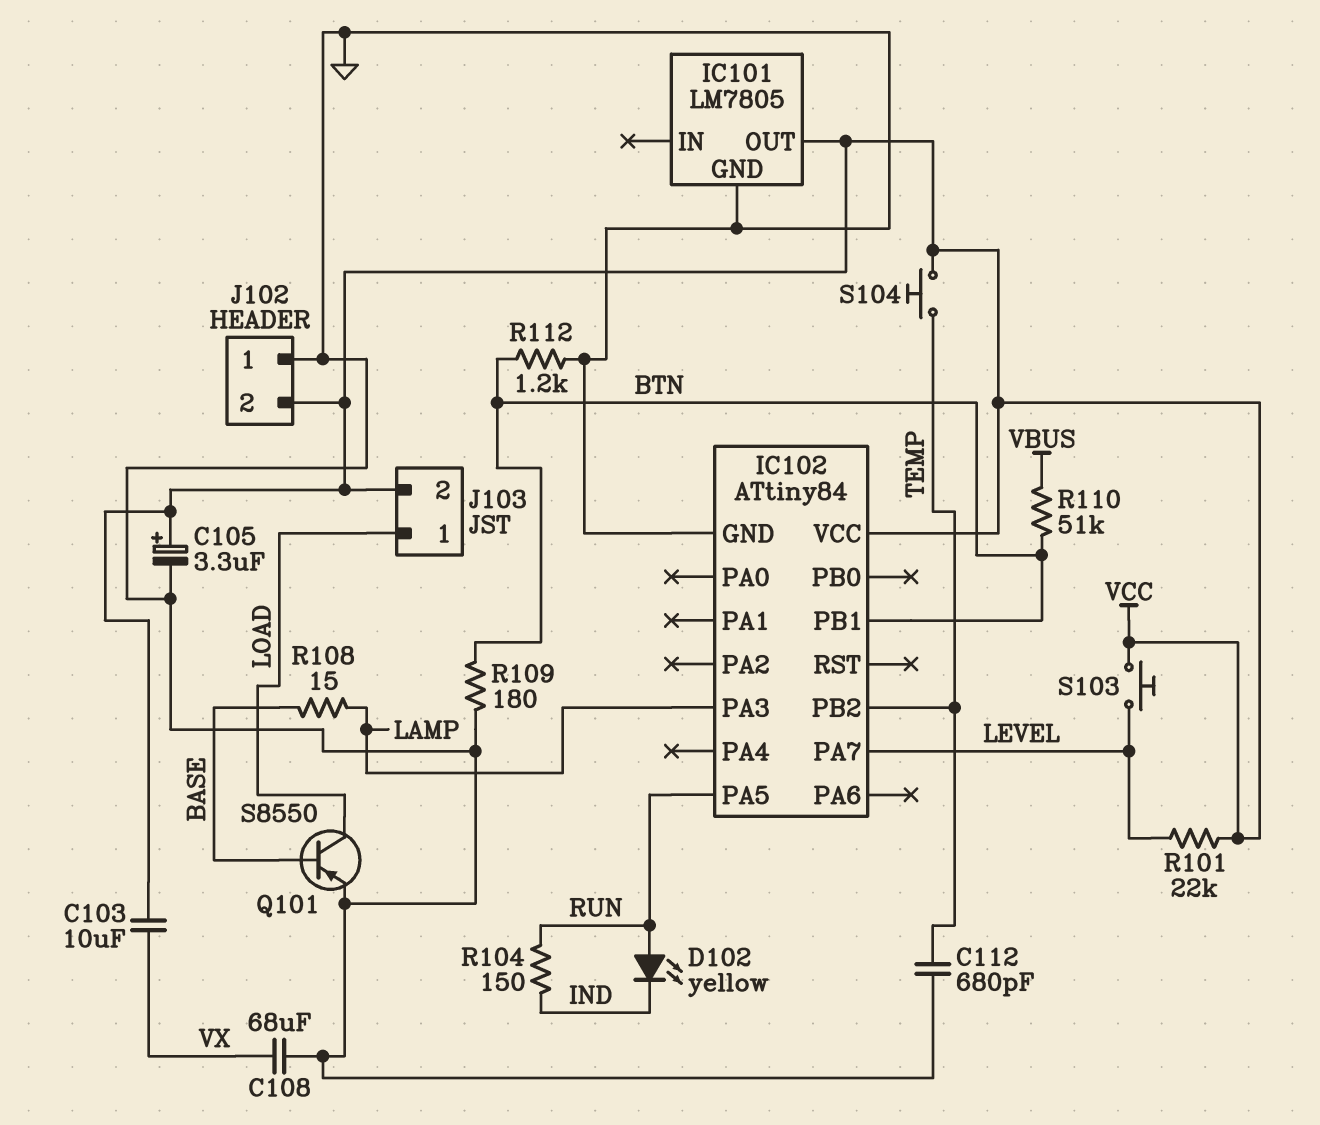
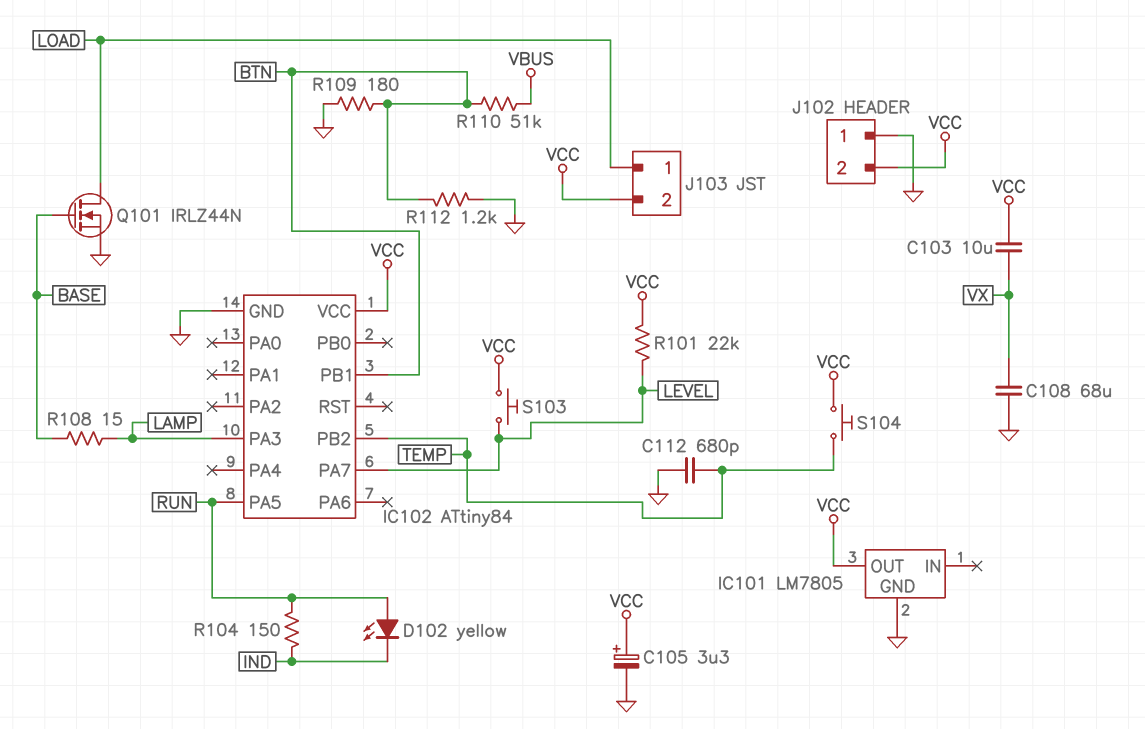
Q101: PNP S8550 (B BASE, C LOAD, E GND) -> NMOS IRLZ44N (G BASE, D LOAD, S GND)

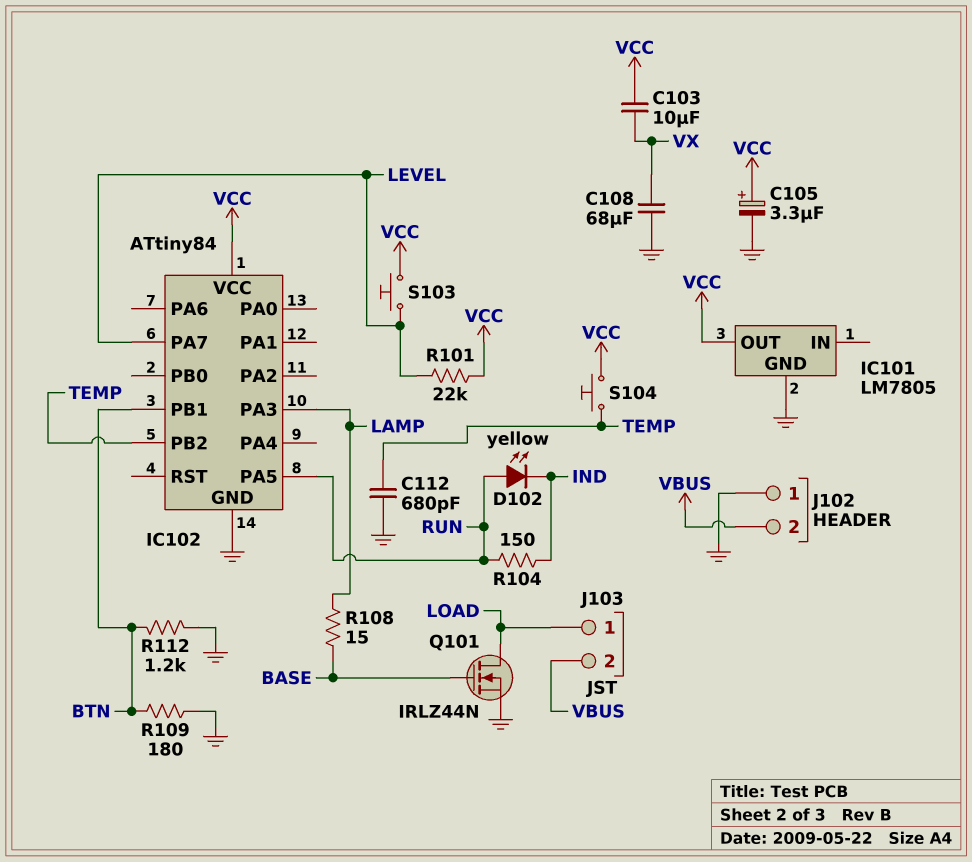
J102 pin 2: VCC -> VBUS
J103 pin 2: VCC -> VBUS
R110: 51k (BTN, VBUS) -> none

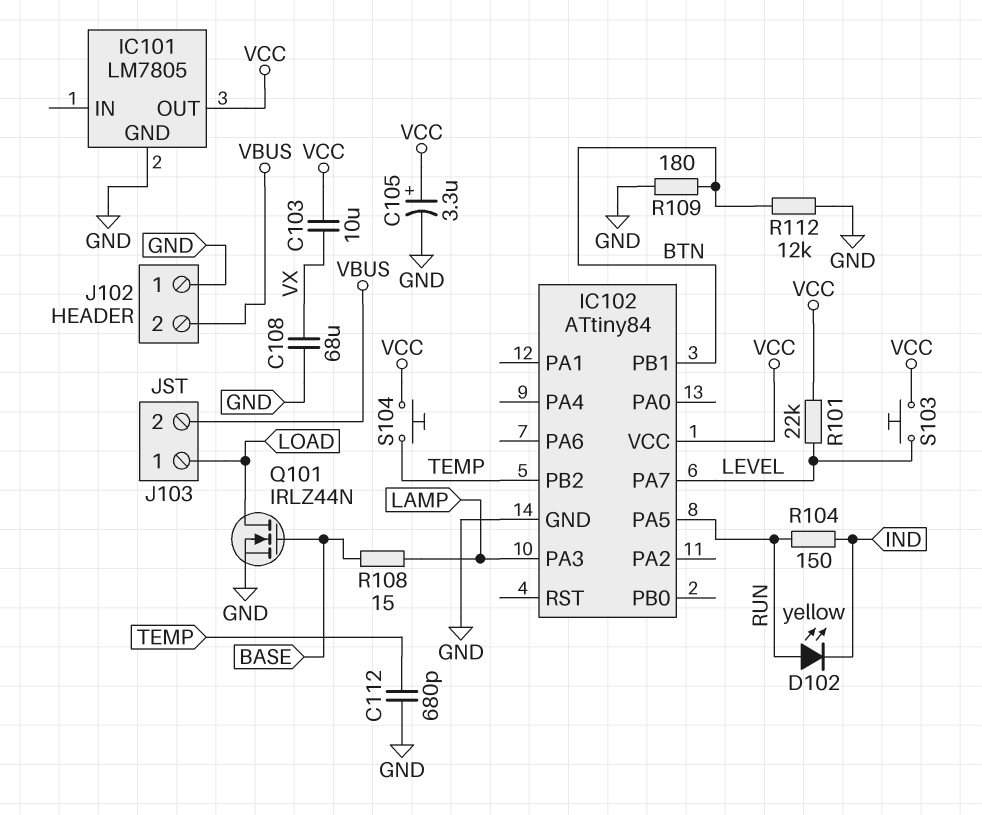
R112: 1.2k (BTN, GND) -> 12k (BTN, GND)

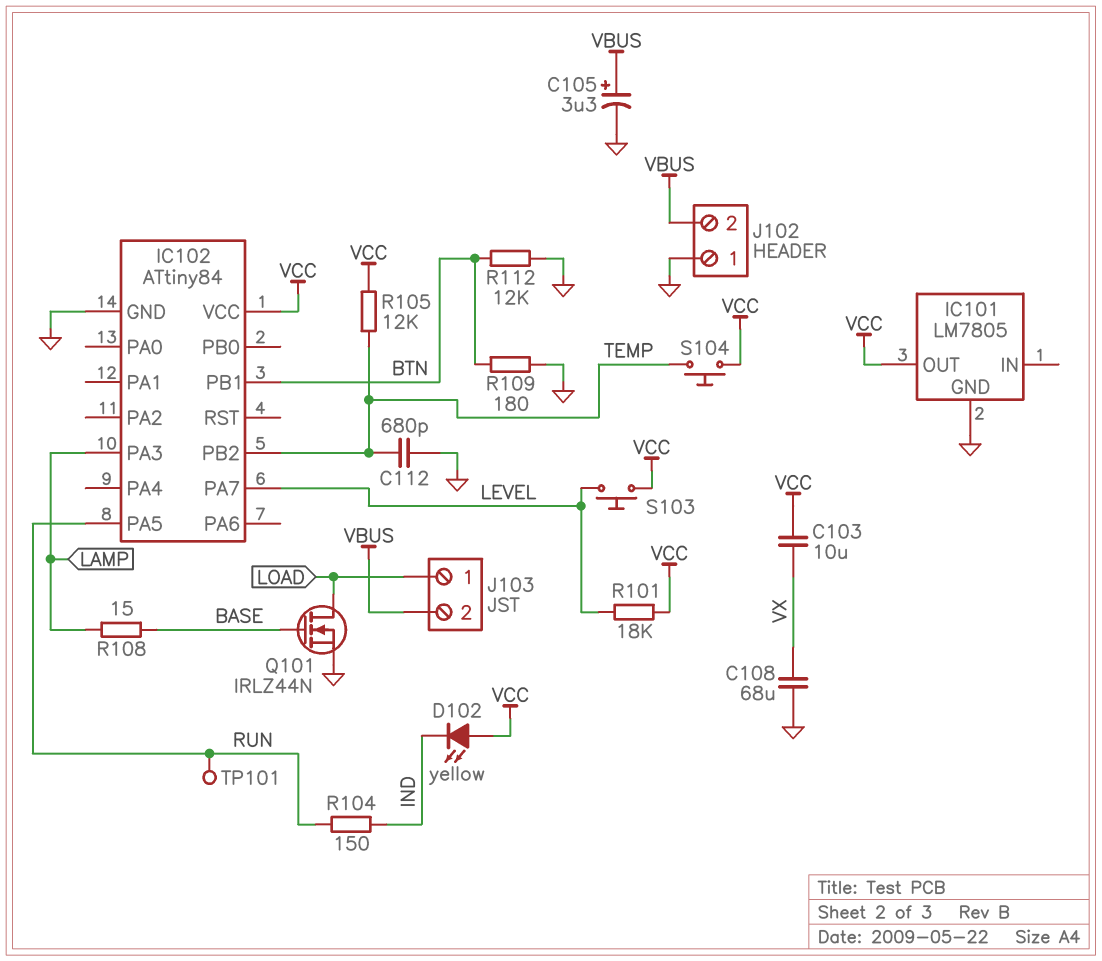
C105: 3.3uF (plus VCC, minus GND) -> 3.3uF (plus VBUS, minus GND)
D102: LED yellow (A RUN, K IND) -> LED yellow (A VCC, K IND)
R101: 22k (LEVEL, VCC) -> 18k (LEVEL, VCC)
R105: none -> 12k (TEMP, VCC)
TP101: none -> test point (RUN)

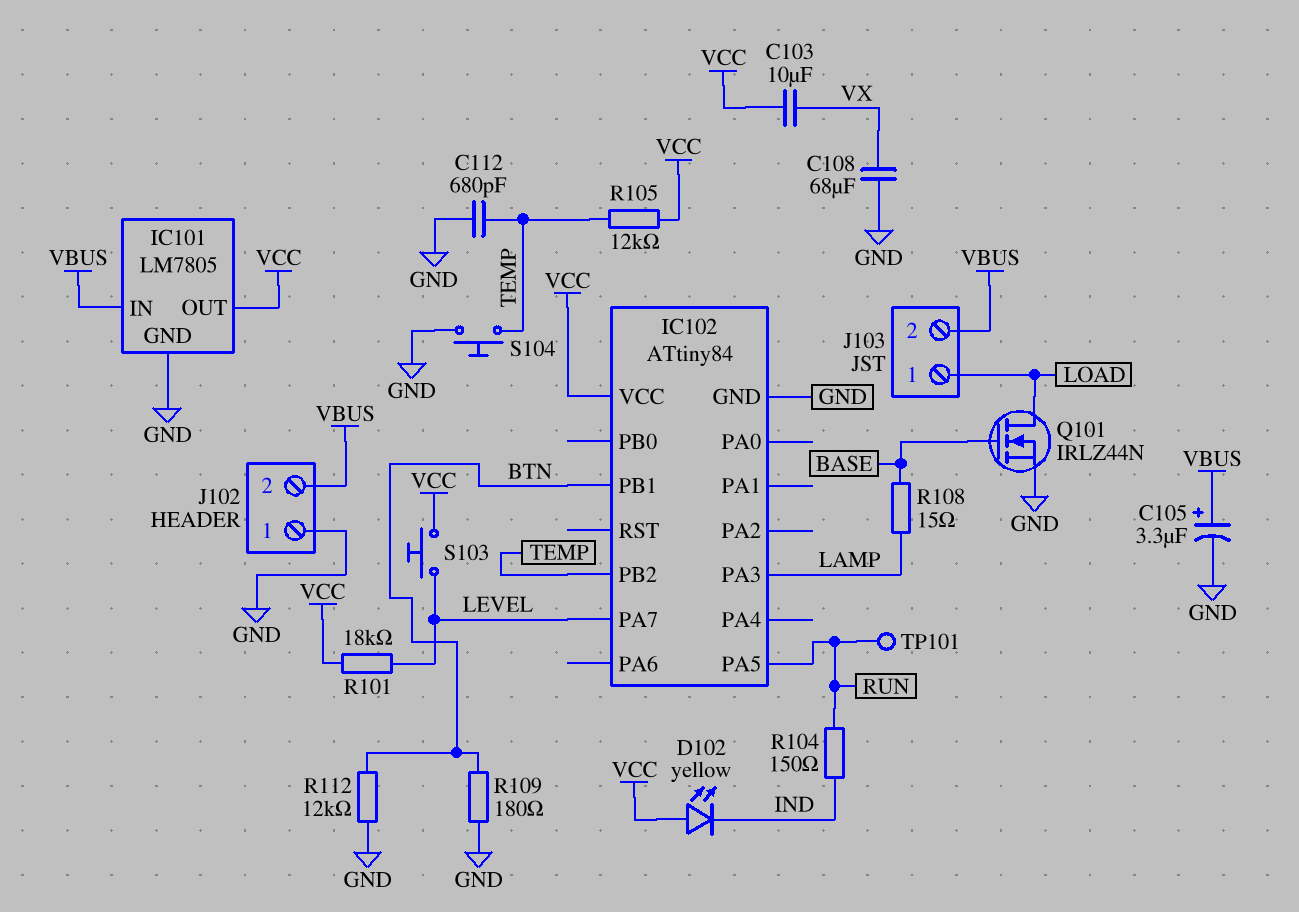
IC101 pin IN: none -> VBUS
S104: button (TEMP, VCC) -> button (GND, TEMP)

